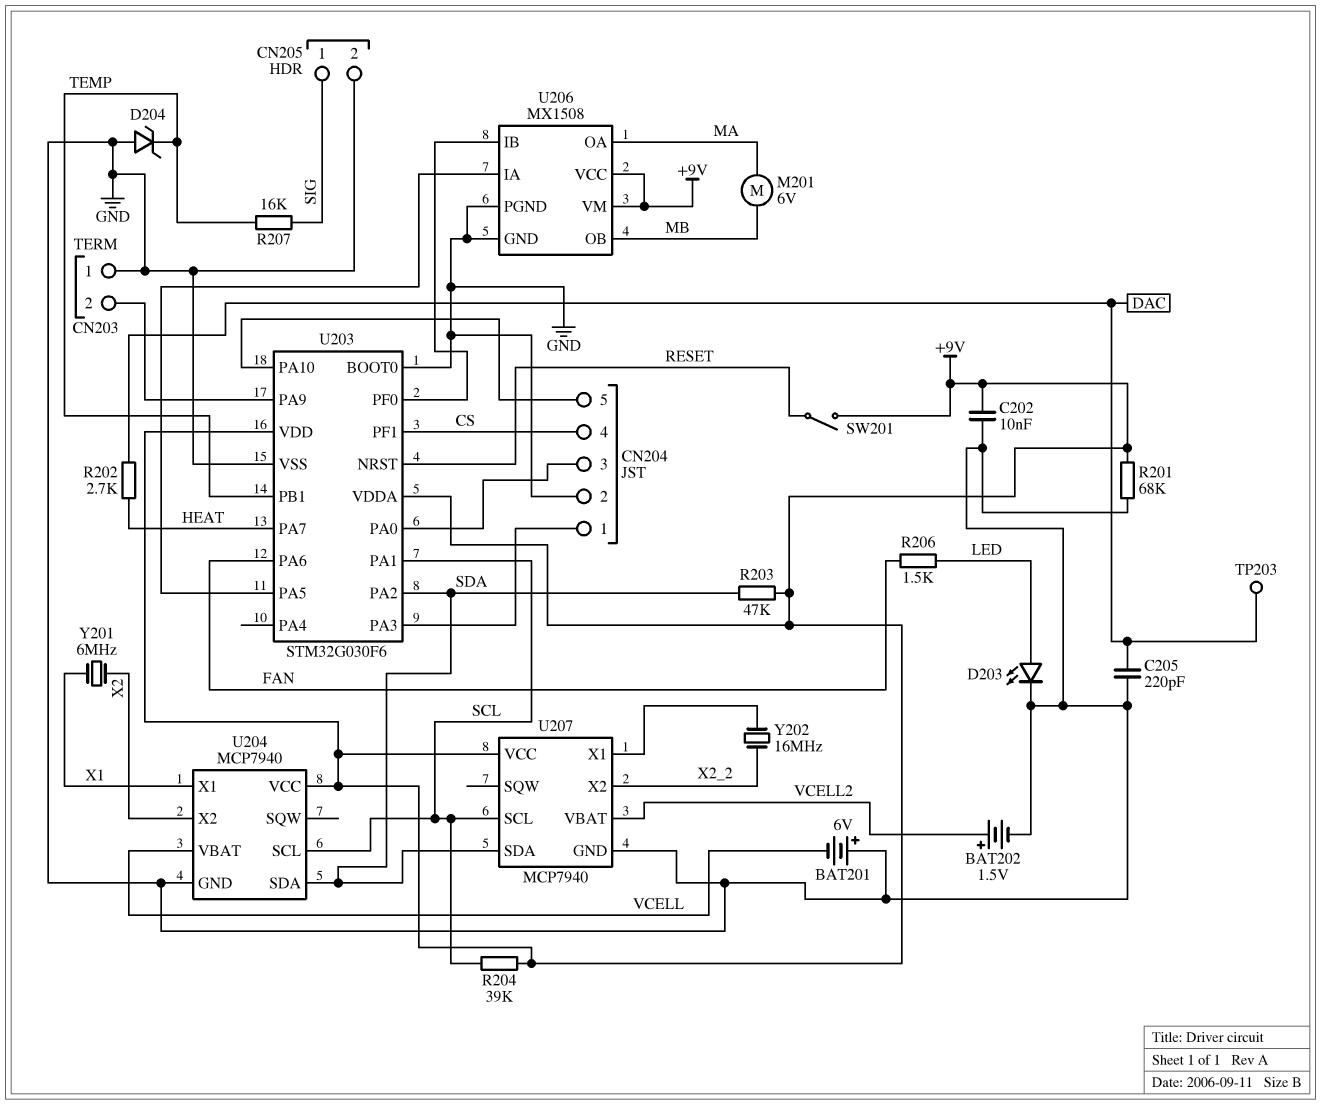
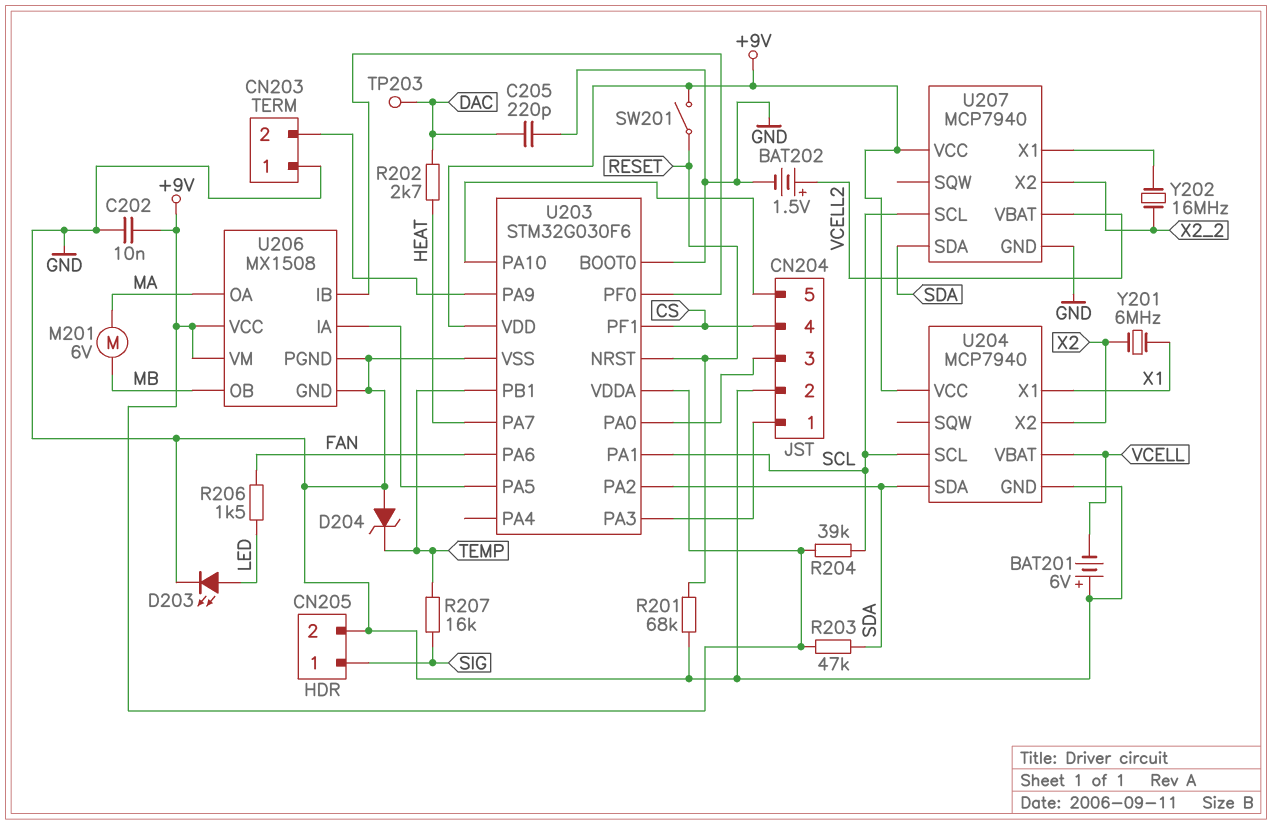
R201: 68k (+9V, GND) -> 68k (GND, RESET)

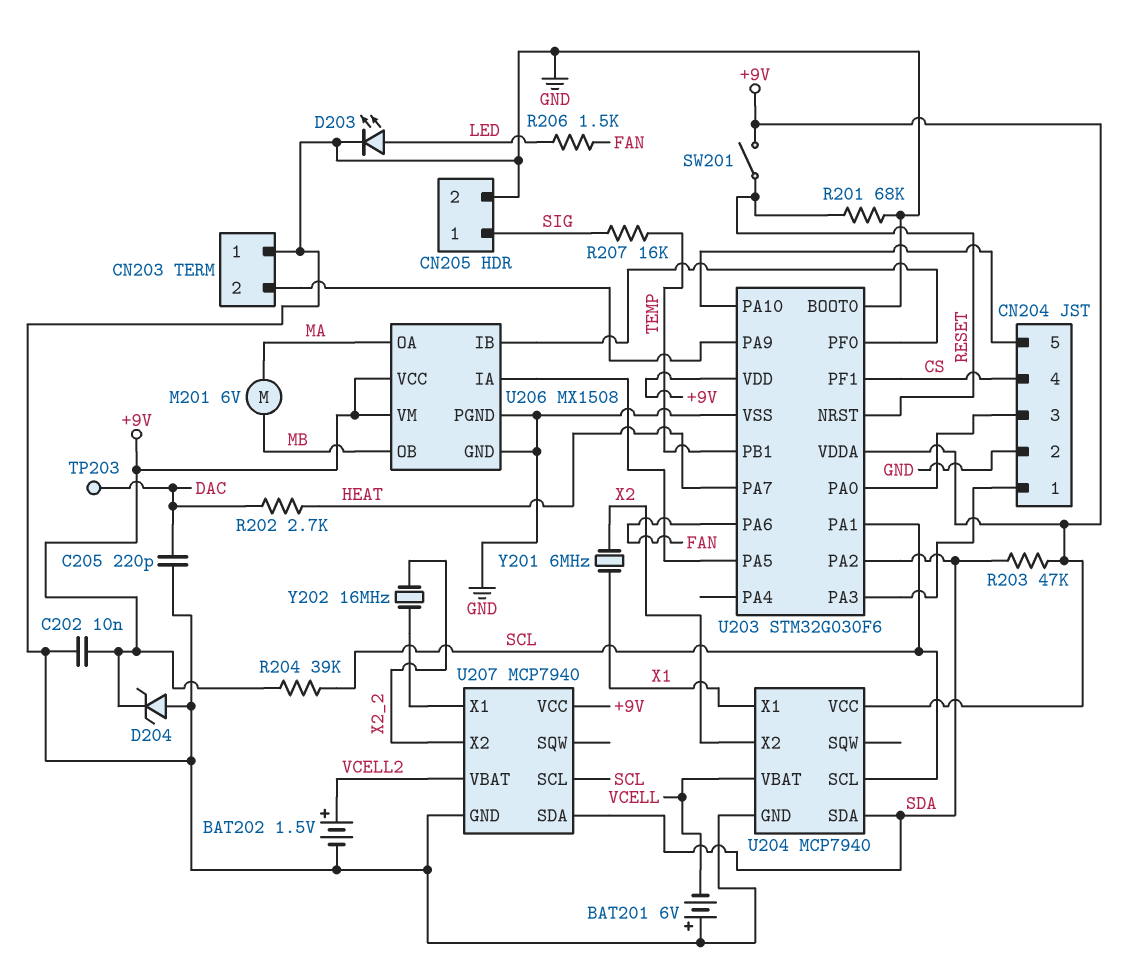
D204: zener (A GND, K TEMP) -> zener (A GND, K +9V)

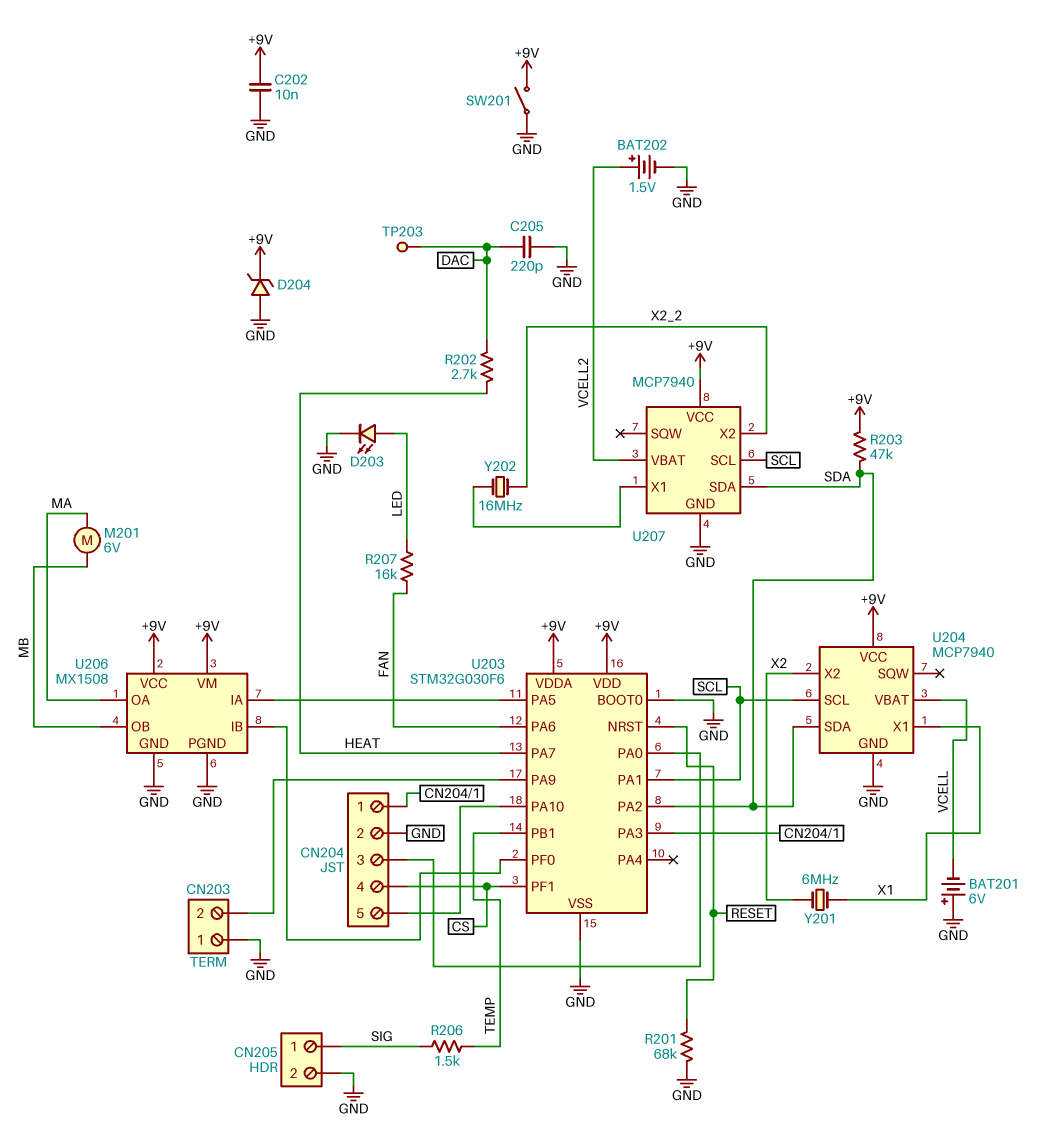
R204: 39k (+9V, SCL) -> none
R206: 1.5k (FAN, LED) -> 1.5k (SIG, TEMP)
R207: 16k (SIG, TEMP) -> 16k (FAN, LED)
SW201: switch (+9V, RESET) -> switch (+9V, GND)

